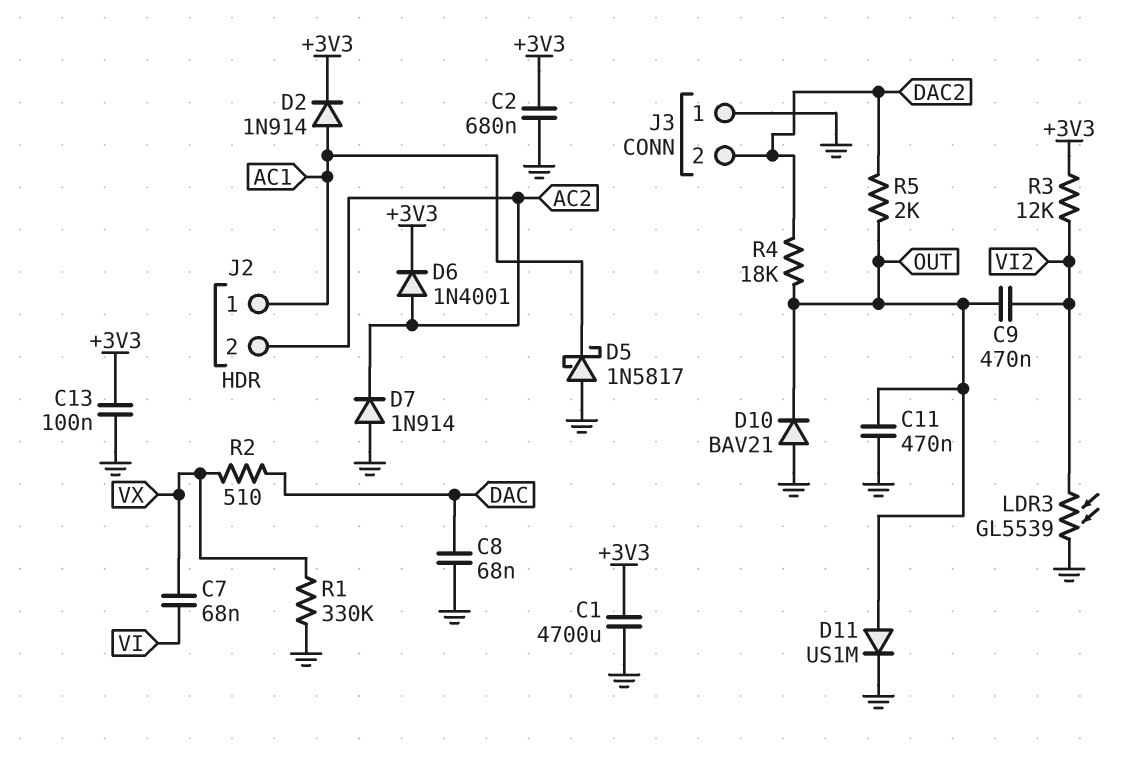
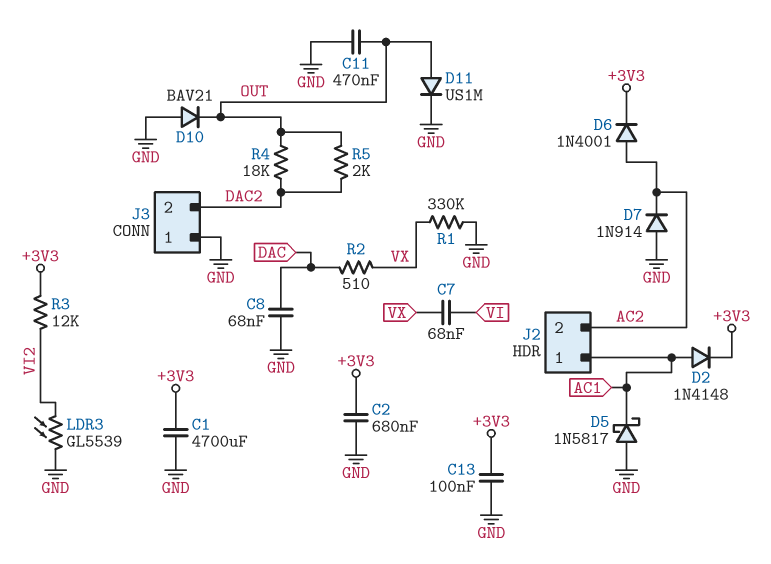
C9: 470nF (OUT, VI2) -> none
D2: diode 1N914 (A AC1, K +3V3) -> diode 1N4148 (A AC1, K +3V3)

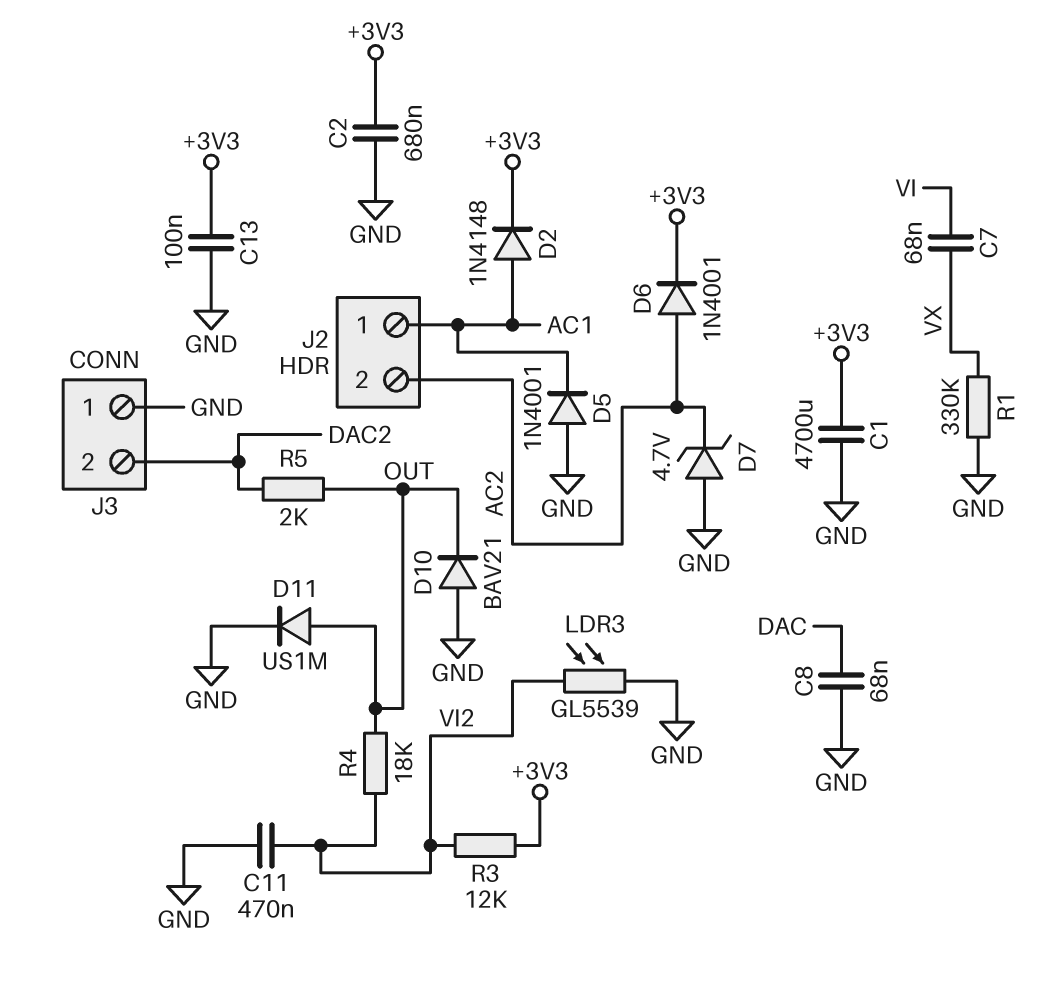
C11: 470nF (GND, OUT) -> 470nF (GND, VI2)
D5: schottky 1N5817 (A GND, K AC1) -> diode 1N4001 (A GND, K AC1)
D7: diode 1N914 (A GND, K AC2) -> zener 4.7V (A GND, K AC2)
R2: 510 (DAC, VX) -> none
R4: 18k (DAC2, OUT) -> 18k (OUT, VI2)

